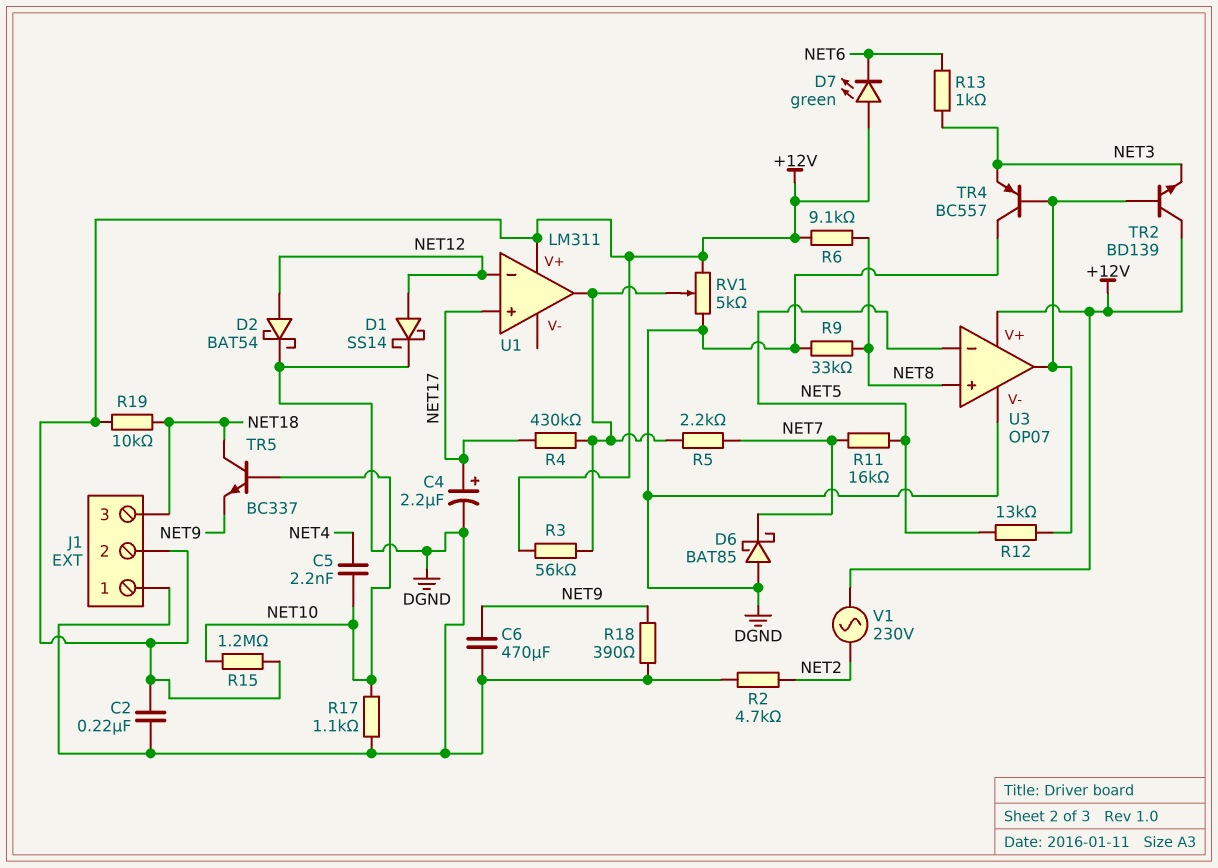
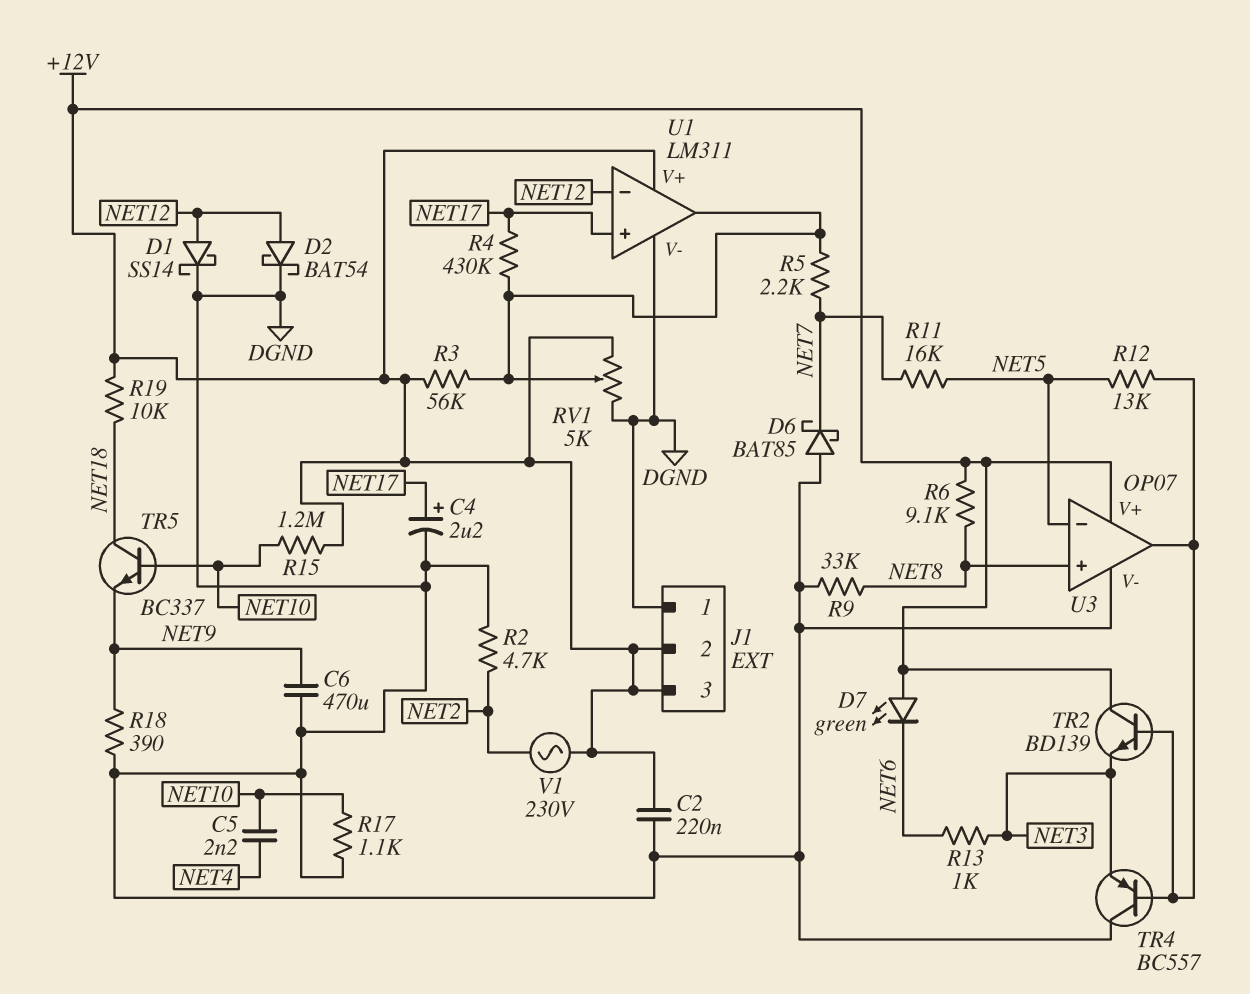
J1 pin 3: NET18 -> +12V
U1 pin V-: none -> DGND

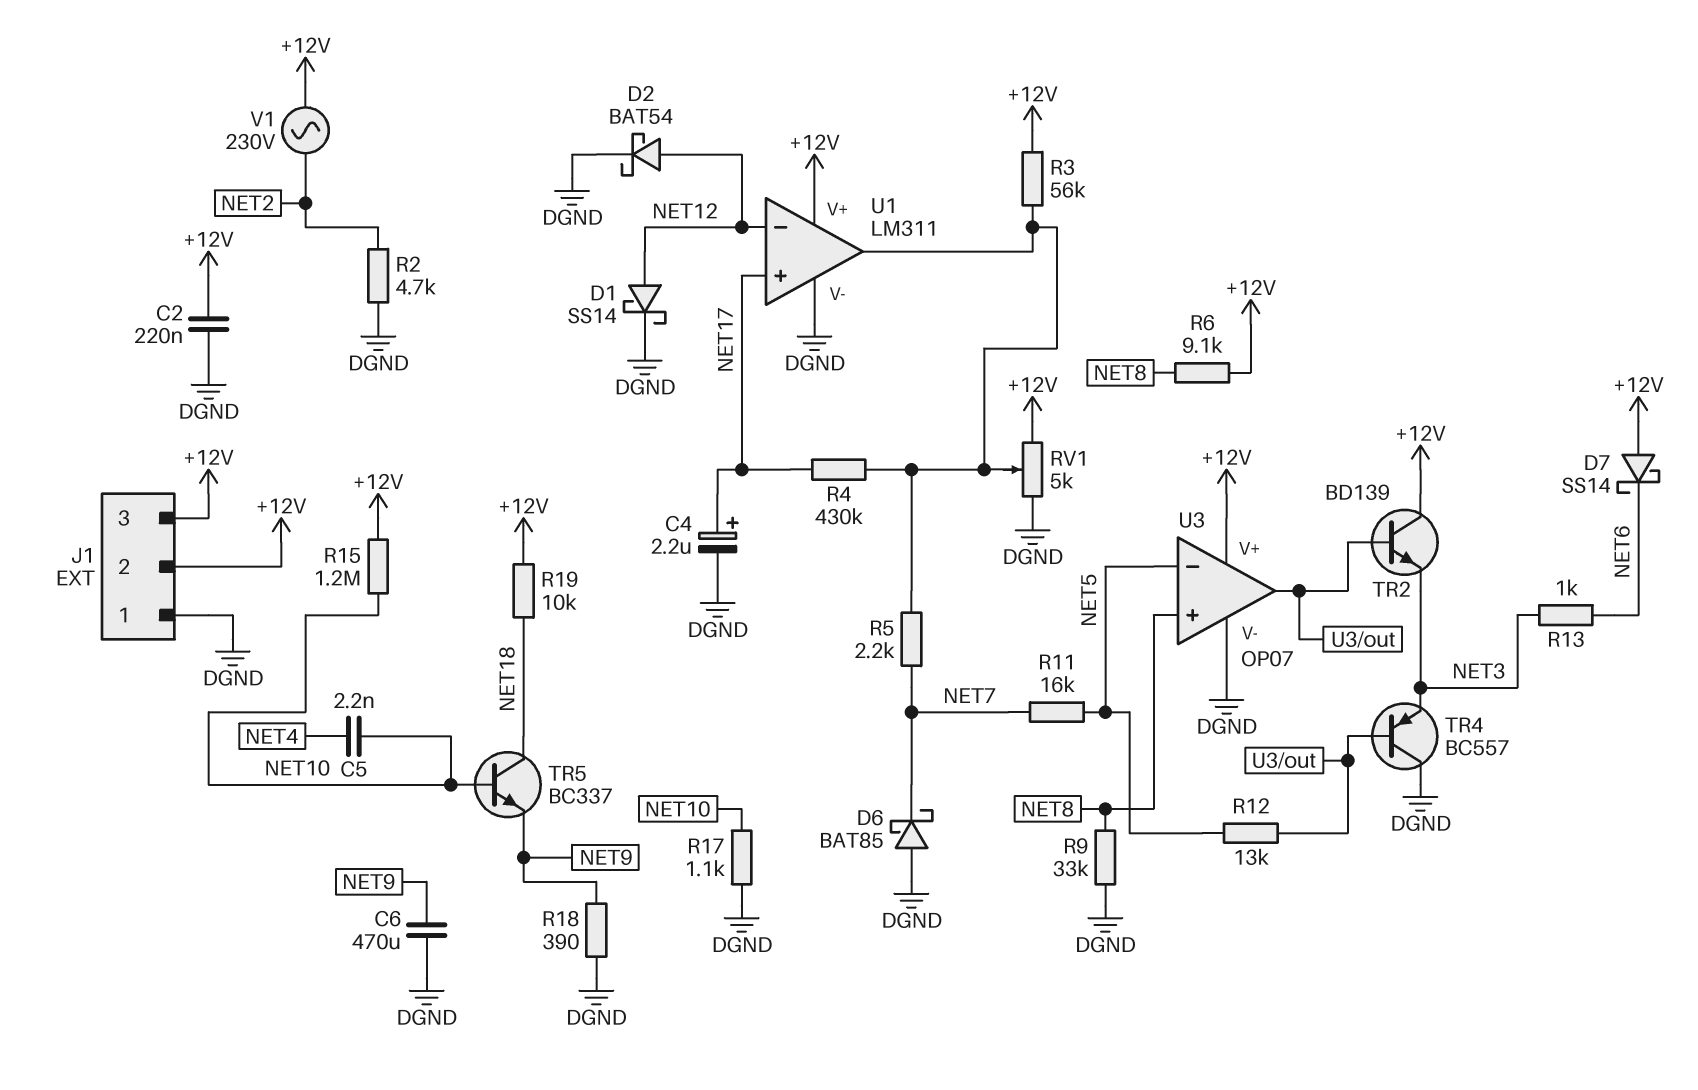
D7: LED green (A +12V, K NET6) -> schottky SS14 (A +12V, K NET6)

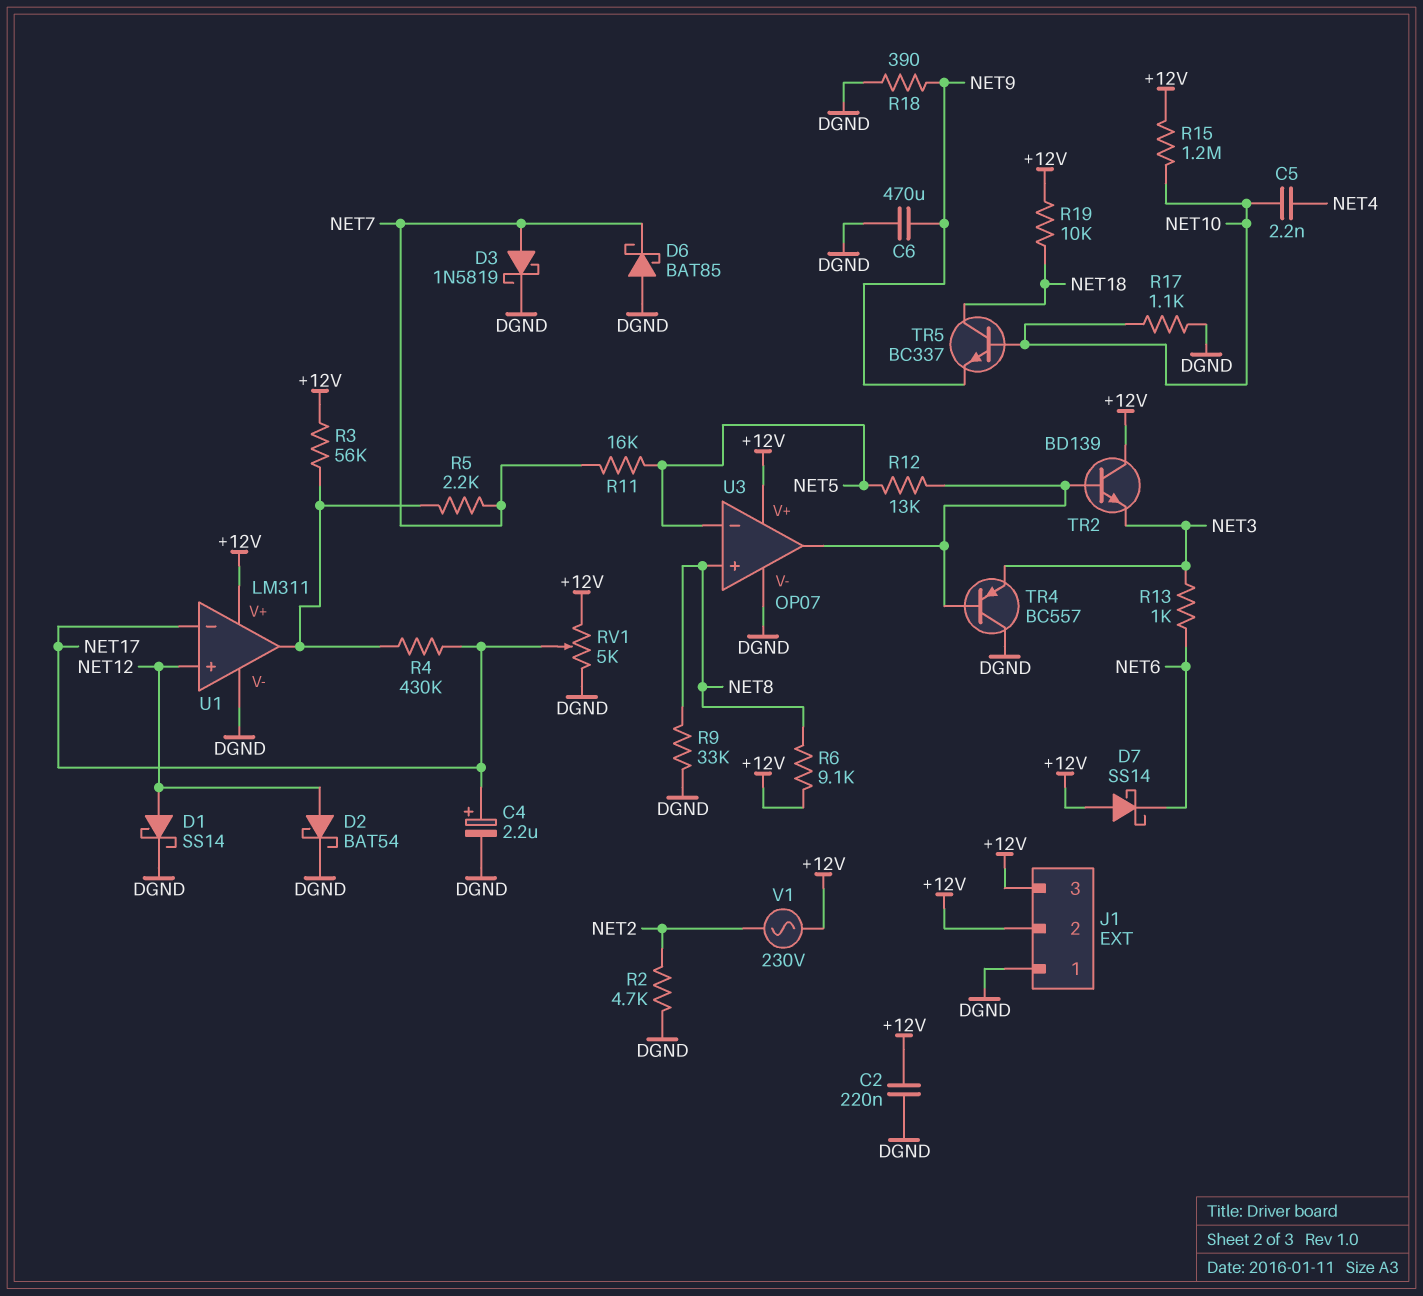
D3: none -> schottky 1N5819 (A NET7, K DGND)
RV1: 5k (+12V, DGND, wiper U1/out) -> 5k (+12V, DGND, wiper NET17)
U1 pin in+: NET17 -> NET12
U1 pin in-: NET12 -> NET17

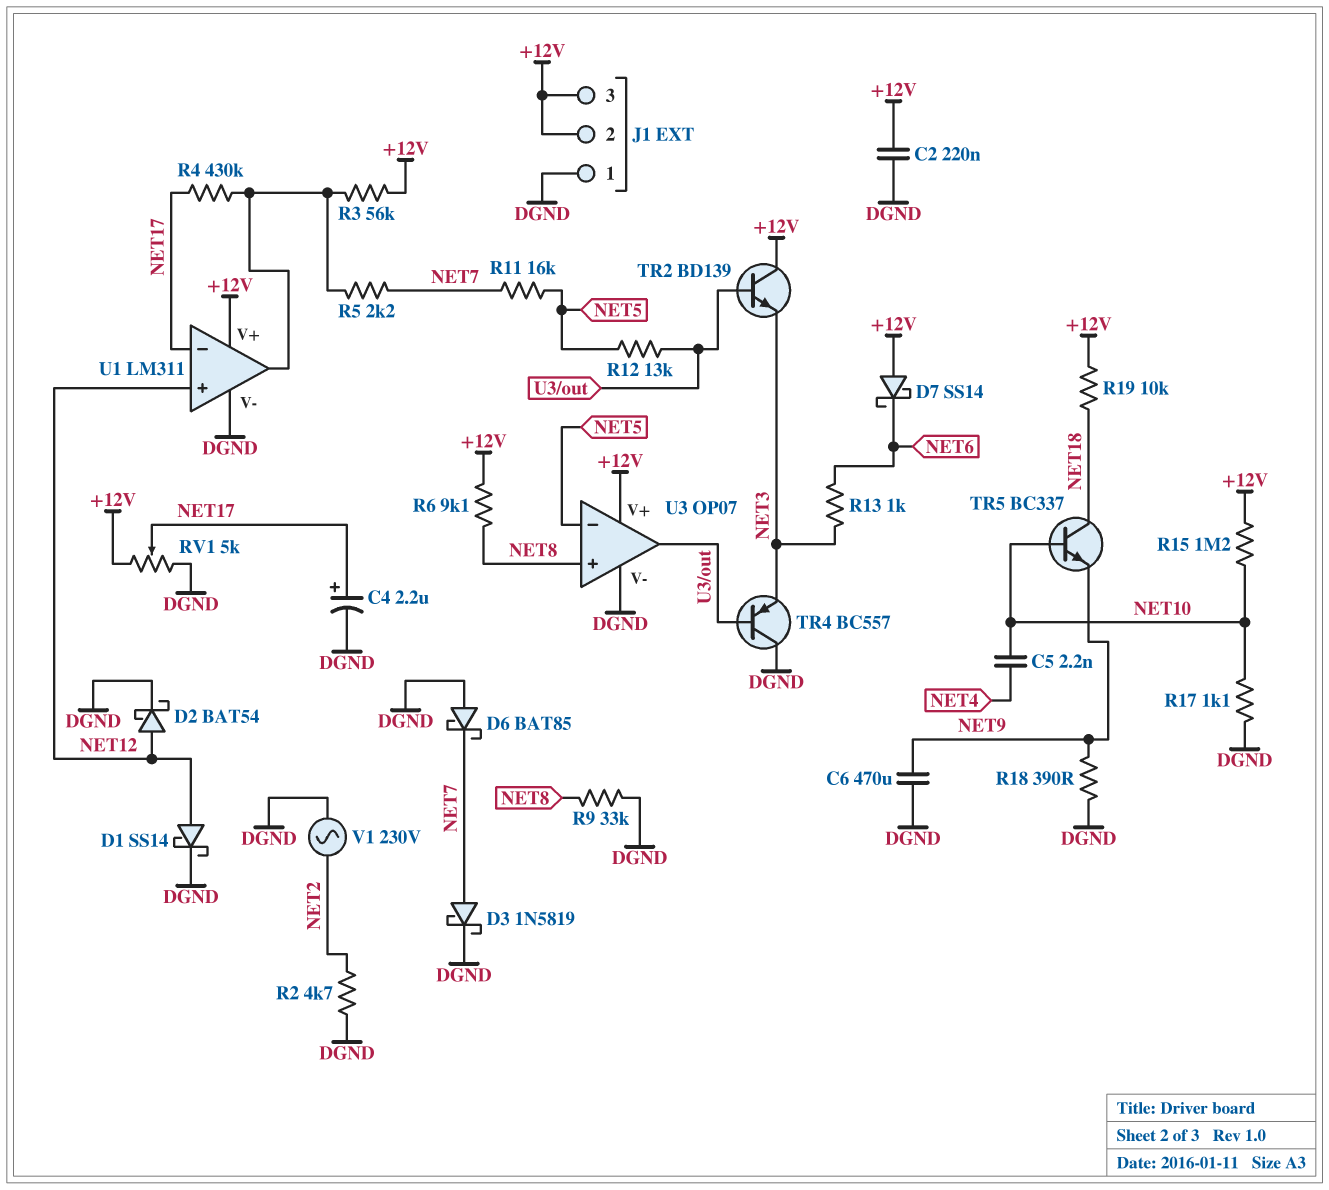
V1: AC 230V (+12V, NET2) -> AC 230V (DGND, NET2)

